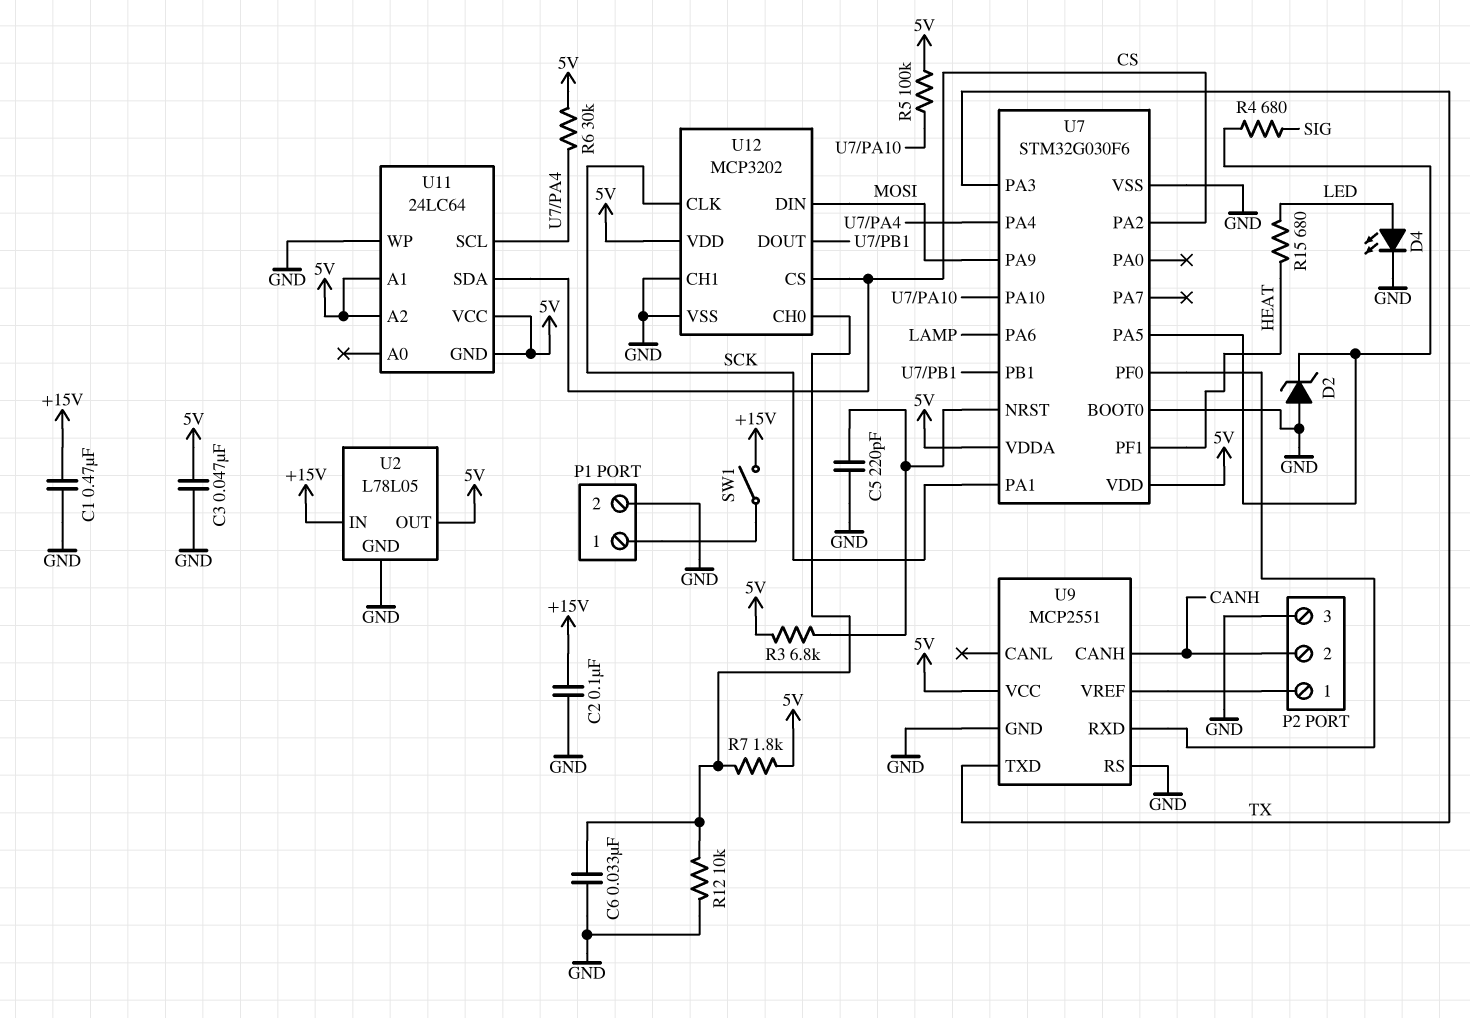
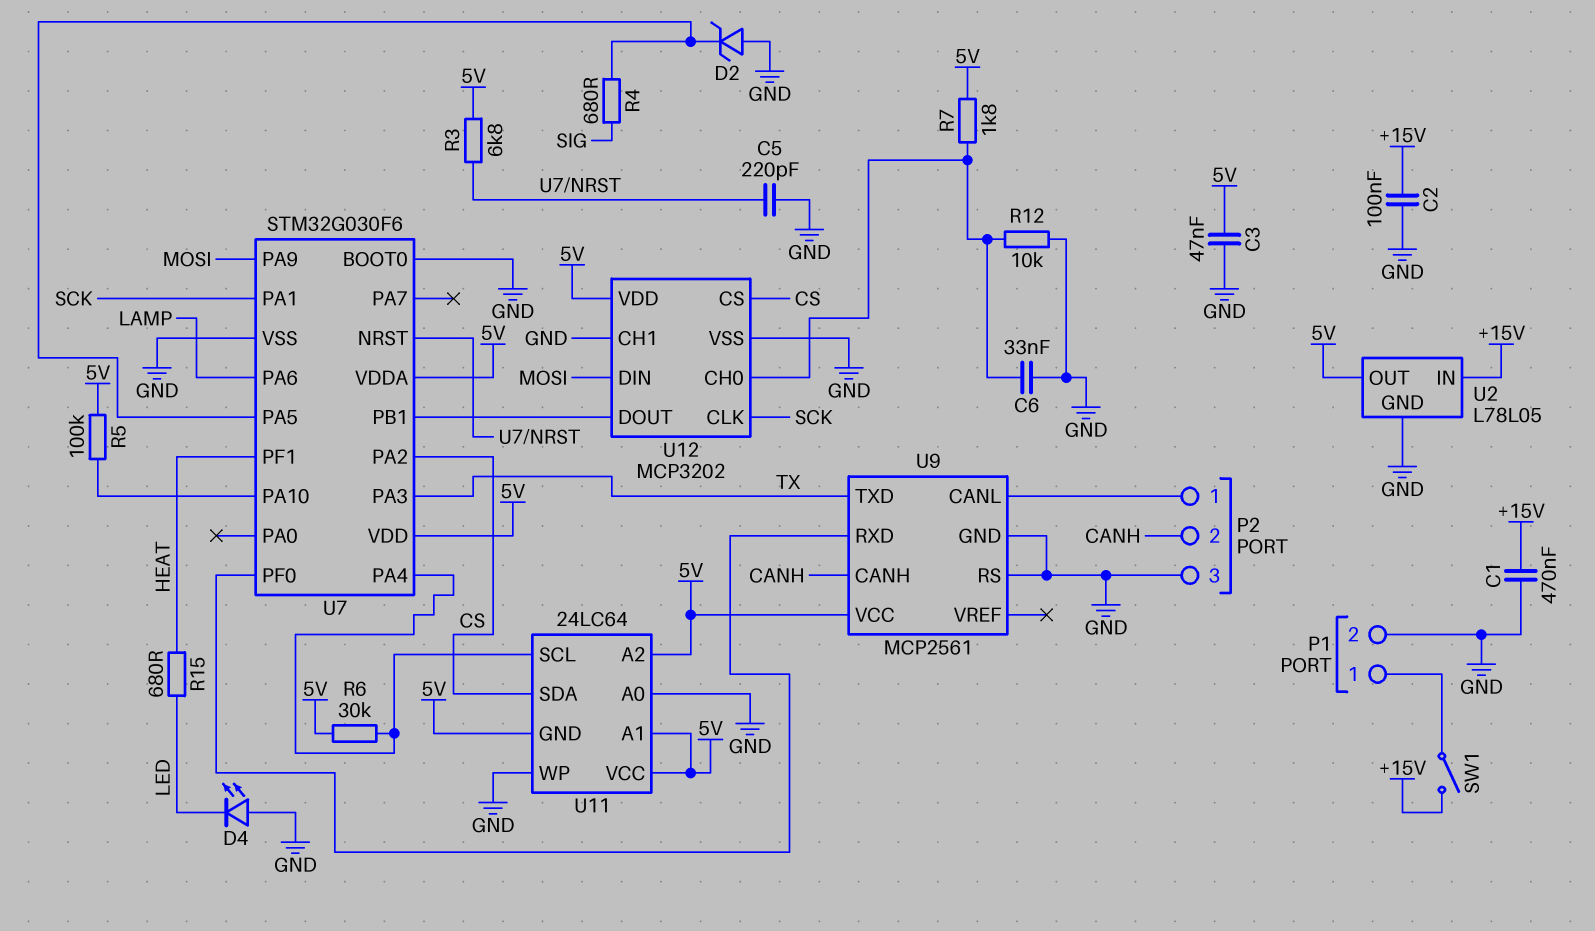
D4: LED (A LED, K GND) -> LED (A GND, K LED)
U9: MCP2551 -> MCP2561
U9 pin CANL: none -> P2/1
U9 pin VREF: P2/1 -> none
U11 pin A0: none -> GND

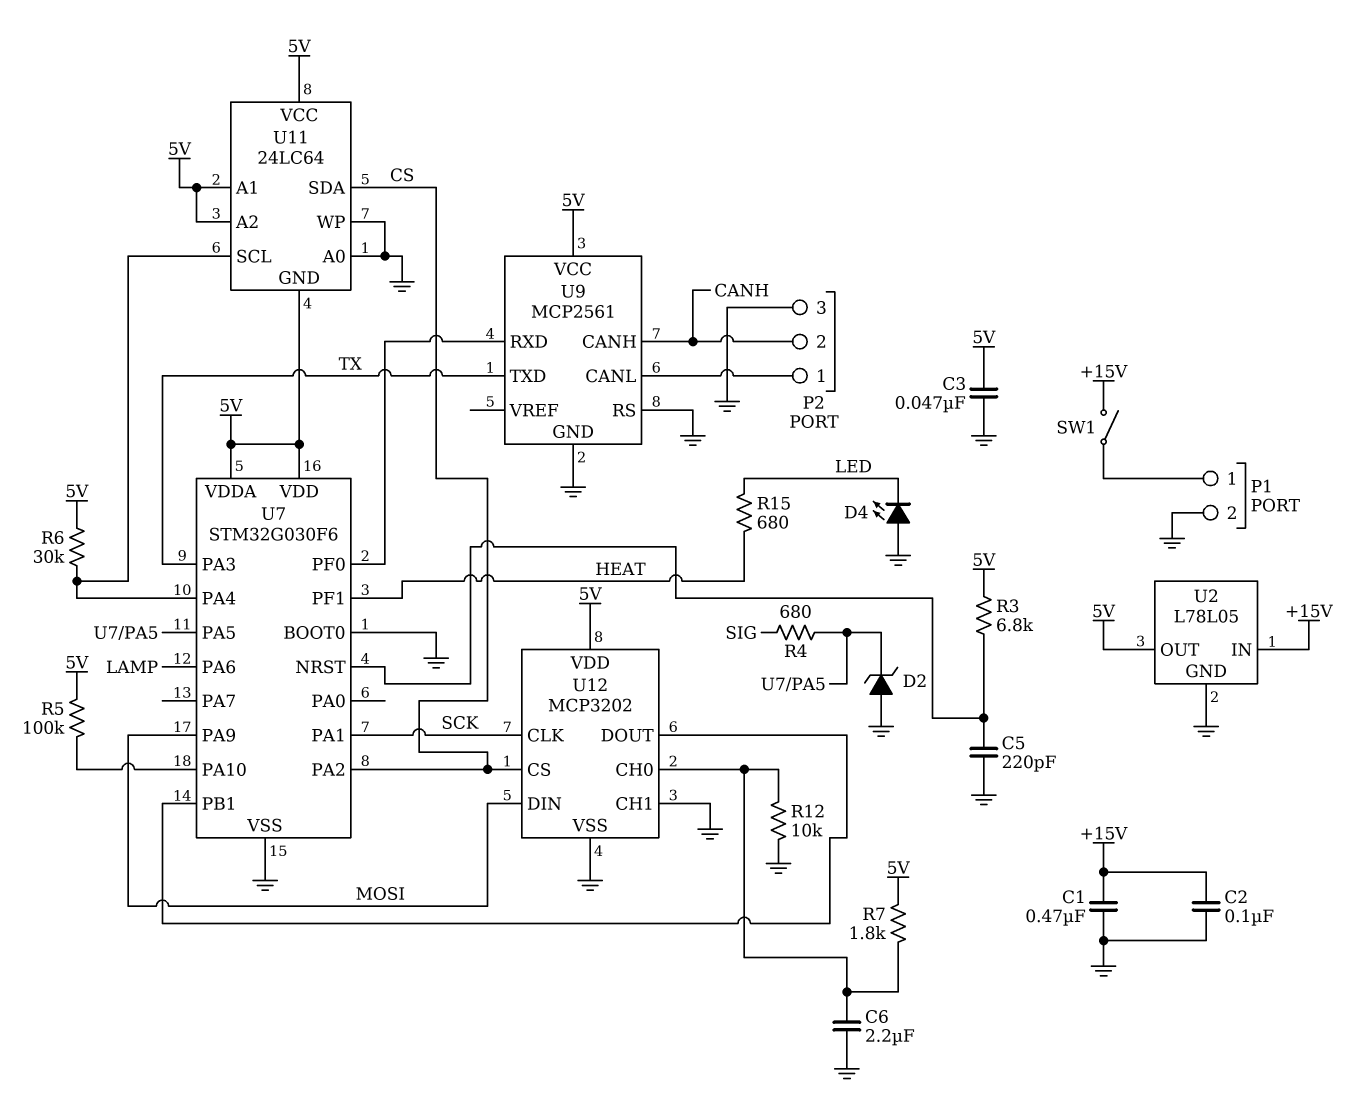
C6: 33nF (GND, U12/CH0) -> 2.2uF (GND, U12/CH0)

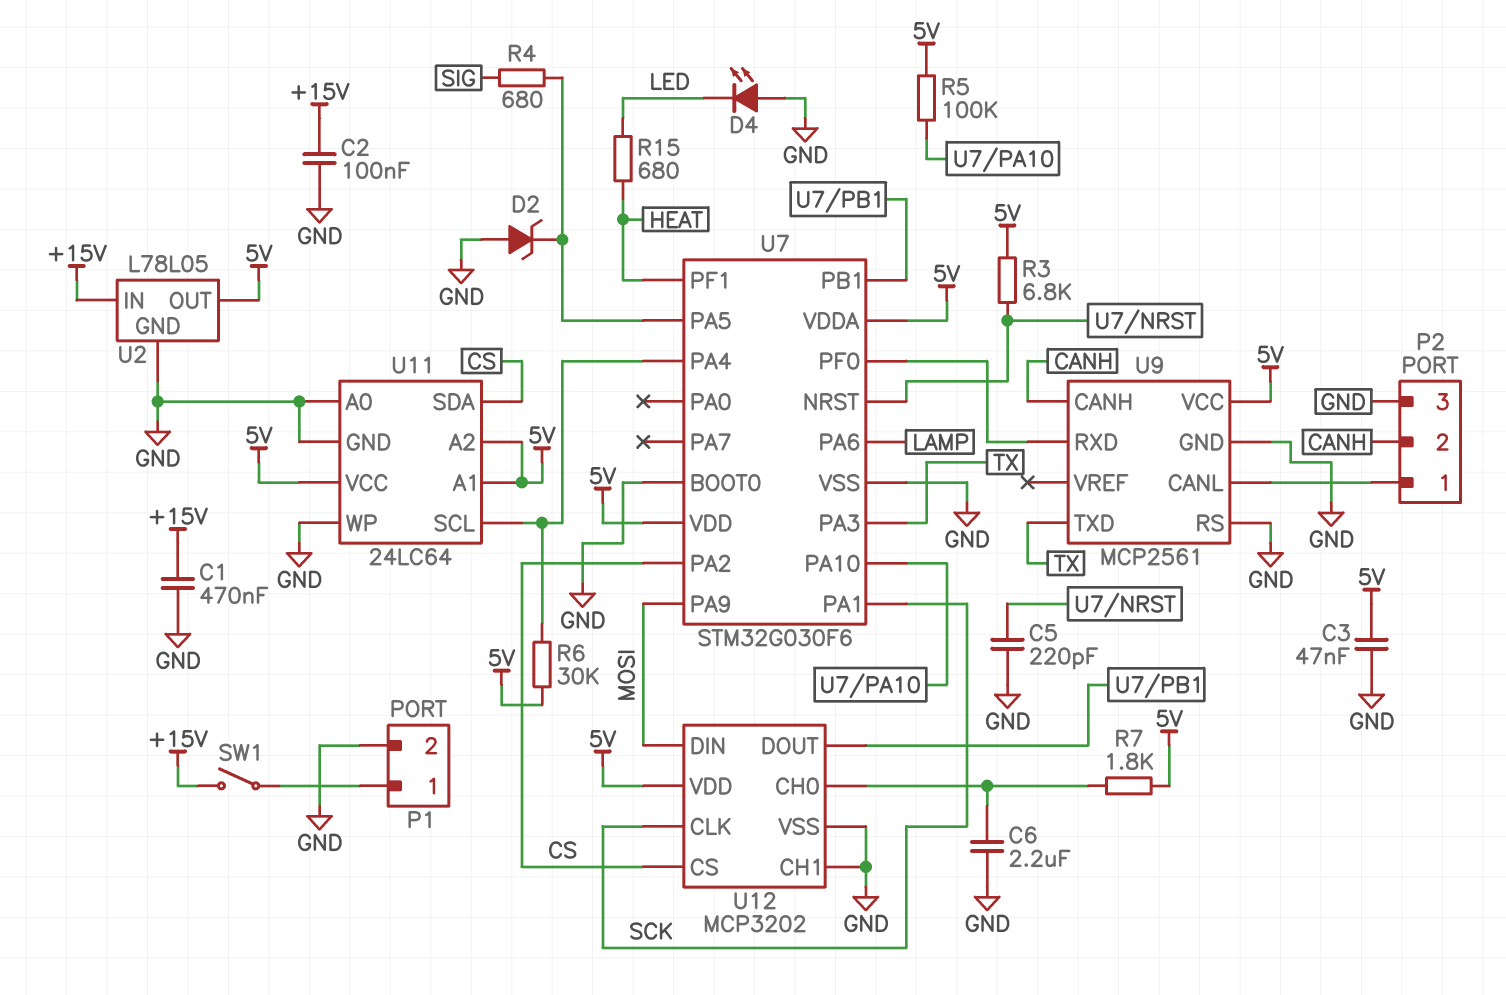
R12: 10k (GND, U12/CH0) -> none
U11 pin GND: 5V -> GND

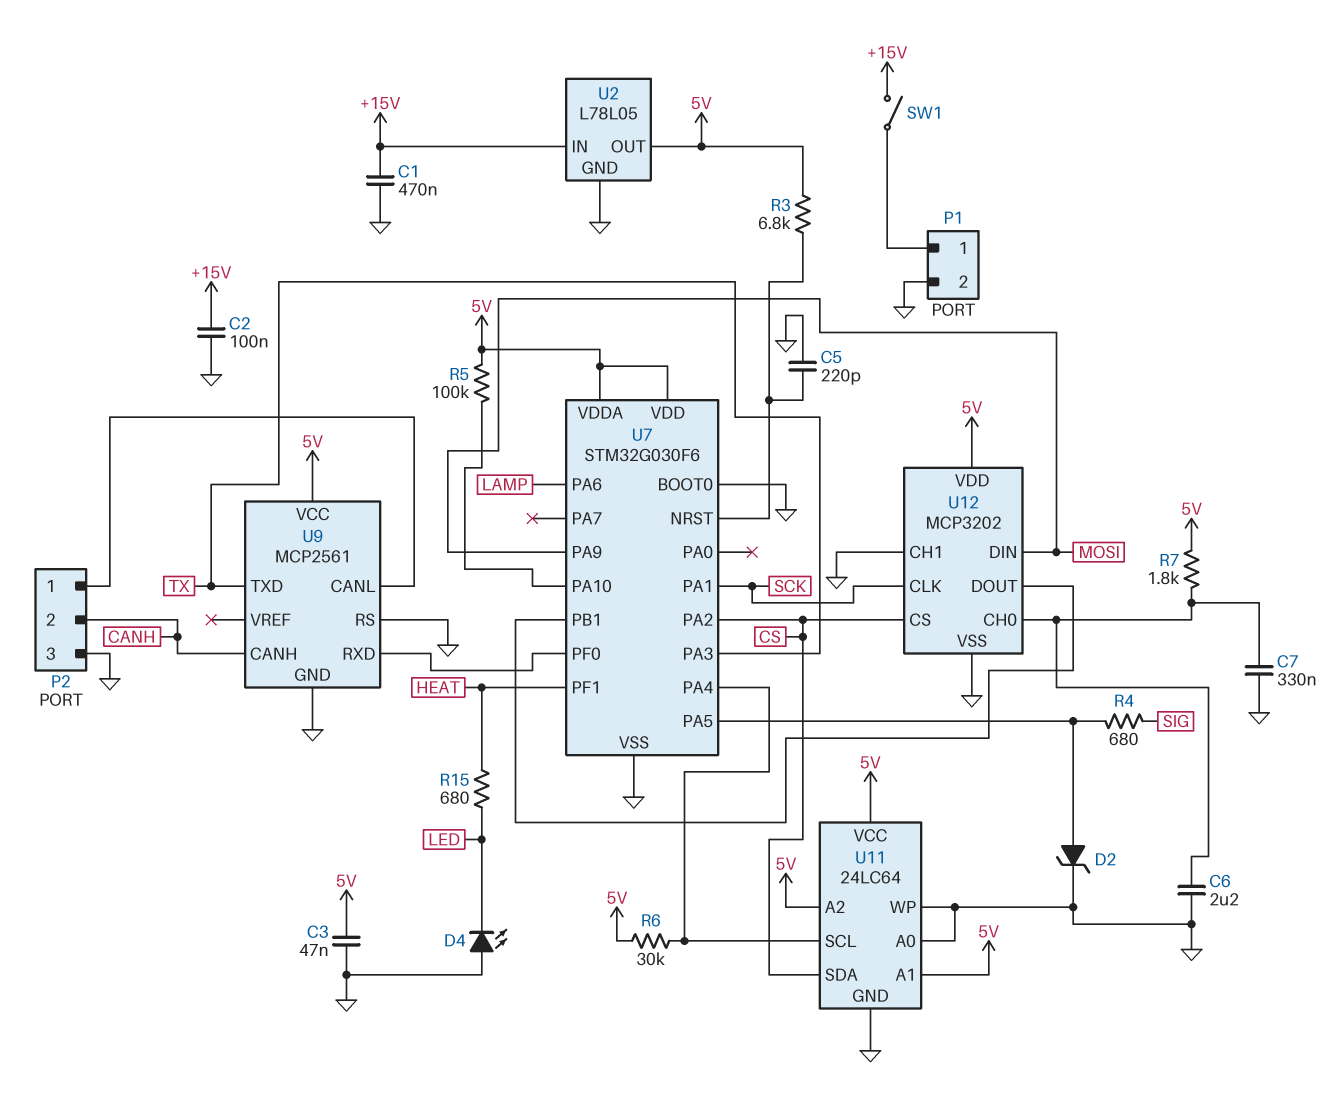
C7: none -> 330nF (GND, U12/CH0)
D2: zener (A GND, K U7/PA5) -> zener (A U7/PA5, K GND)

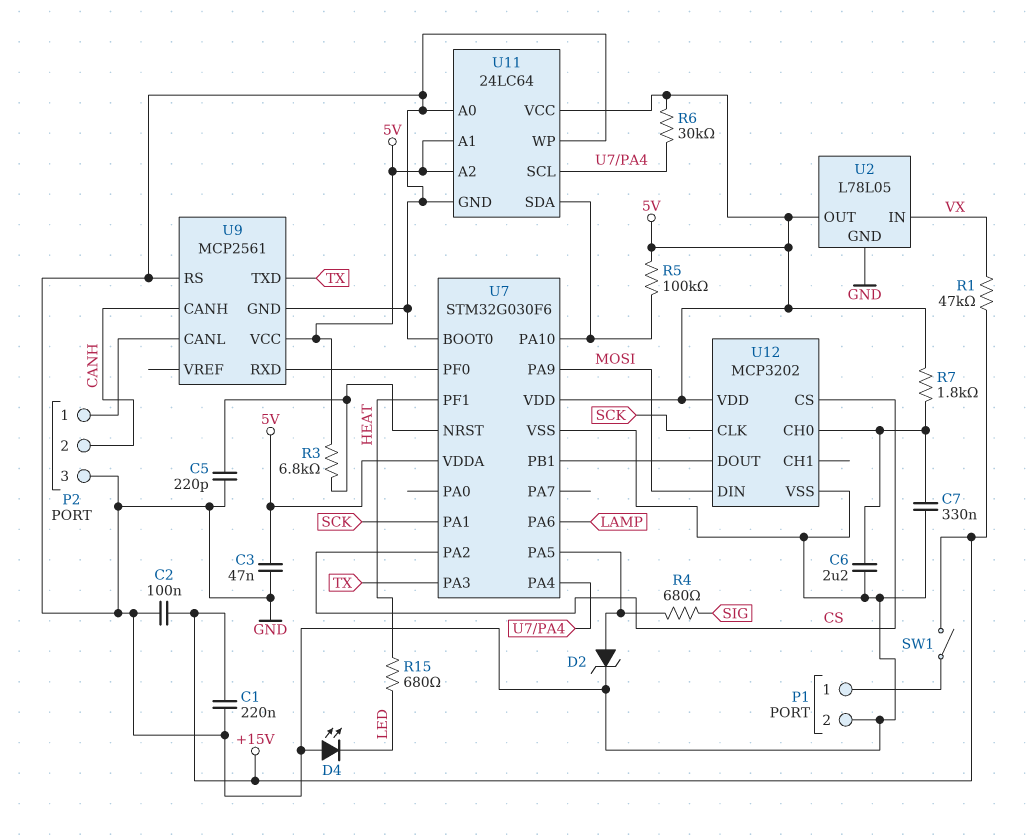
C1: 470nF (+15V, GND) -> 220nF (+15V, GND)
R1: none -> 47k (+15V, VX)
U2 pin IN: +15V -> VX
U11 pin SDA: CS -> U7/PA10
U12 pin CH1: GND -> none

